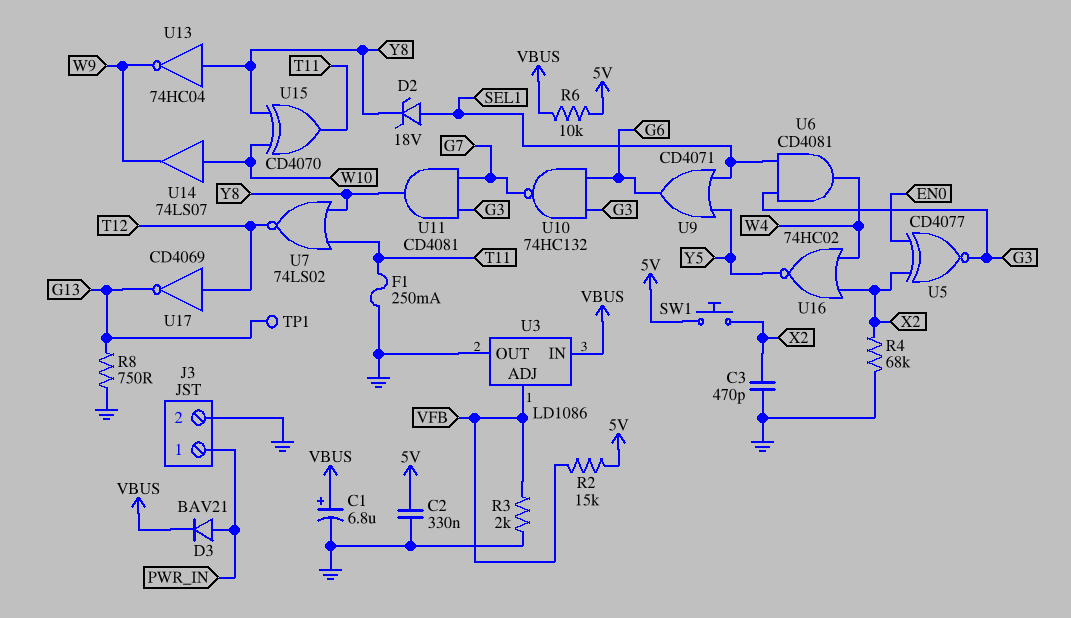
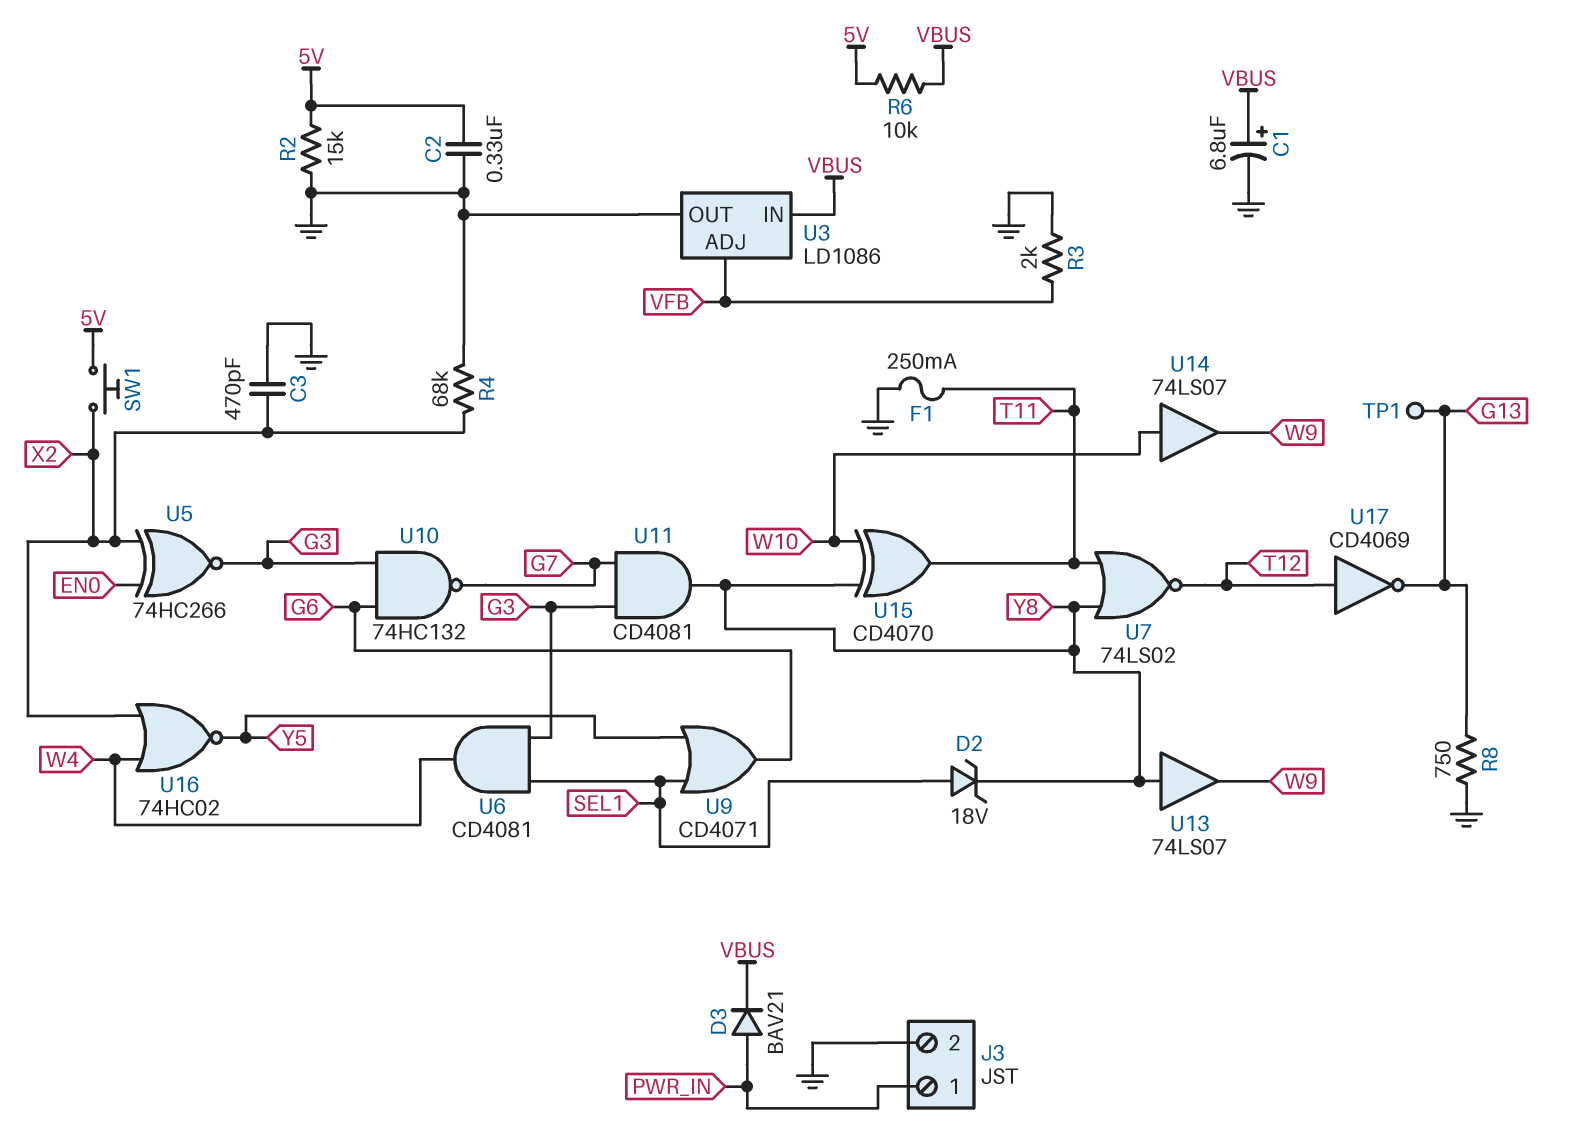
R2: 15k (5V, VFB) -> 15k (5V, GND)
U5: XNOR CD4077 (in EN0, in X2, out G3) -> XNOR 74HC266 (in EN0, in X2, out G3)
U13: NOT 74HC04 (in Y8, out W9) -> buffer 74LS07 (in Y8, out W9)

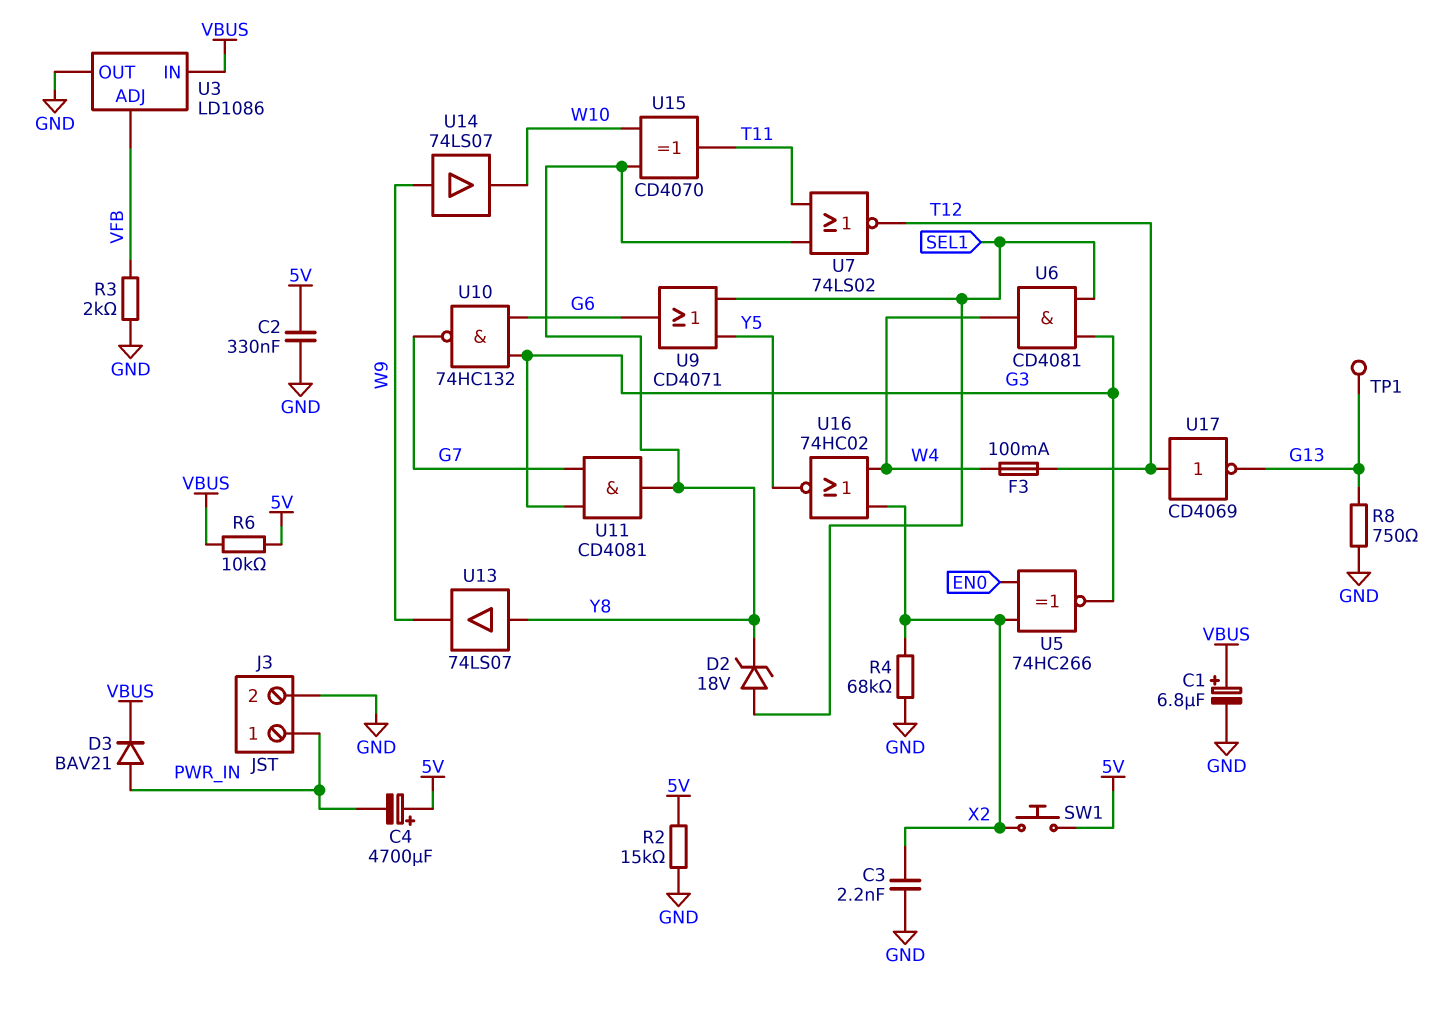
C3: 470pF (GND, X2) -> 2.2nF (GND, X2)
C4: none -> 4700uF (plus 5V, minus PWR_IN)
F1: 250mA (GND, T11) -> none
F3: none -> 100mA (T12, W4)
U14: buffer 74LS07 (in W10, out W9) -> buffer 74LS07 (in W9, out W10)

